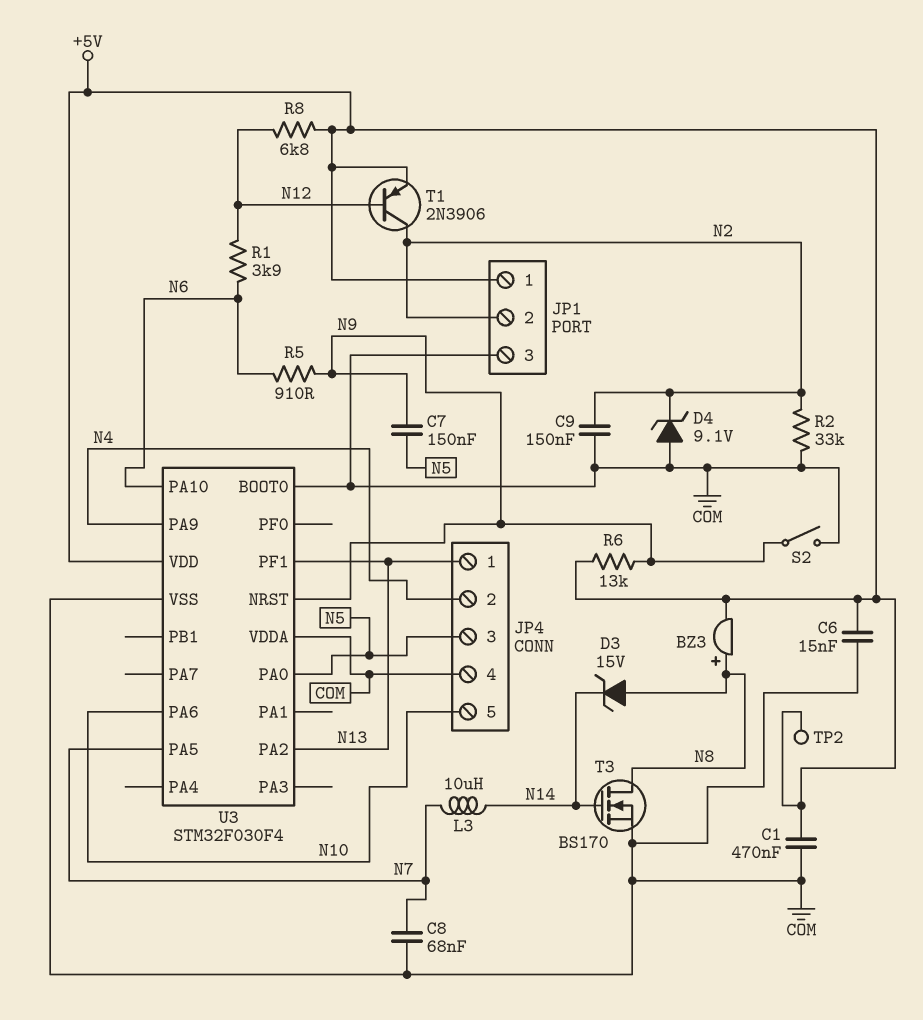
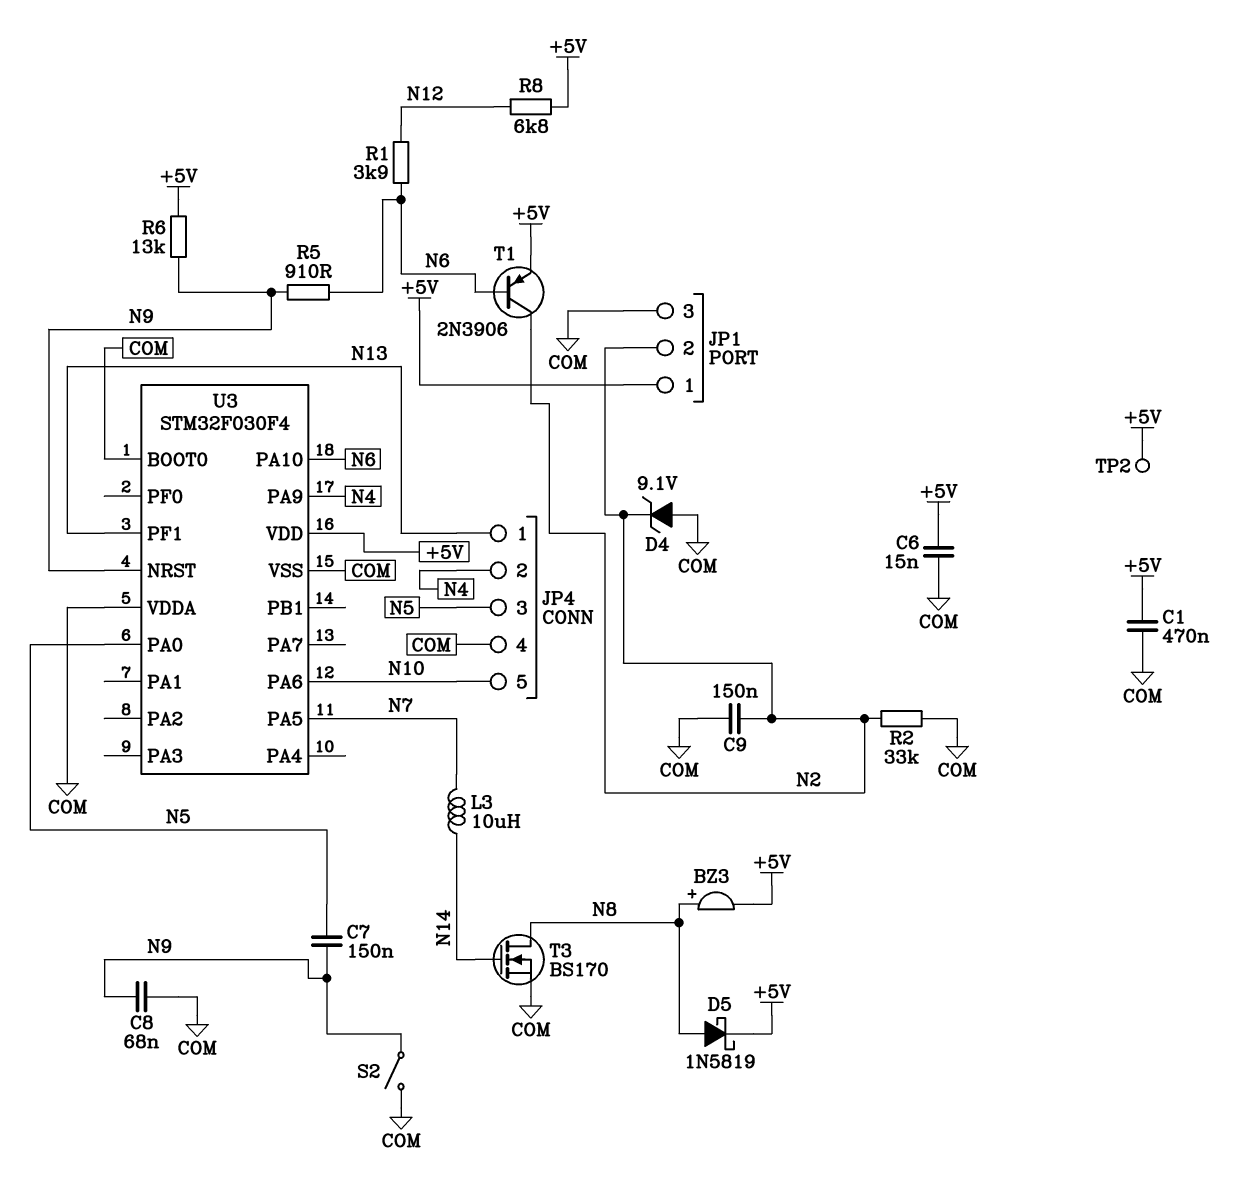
C8: 68nF (COM, N7) -> 68nF (COM, N9)
D3: zener 15V (A N8, K N14) -> none
D5: none -> schottky 1N5819 (A N8, K +5V)
T1: PNP 2N3906 (B N12, C N2, E +5V) -> PNP 2N3906 (B N6, C N2, E +5V)
U3 pin PA2: N13 -> none

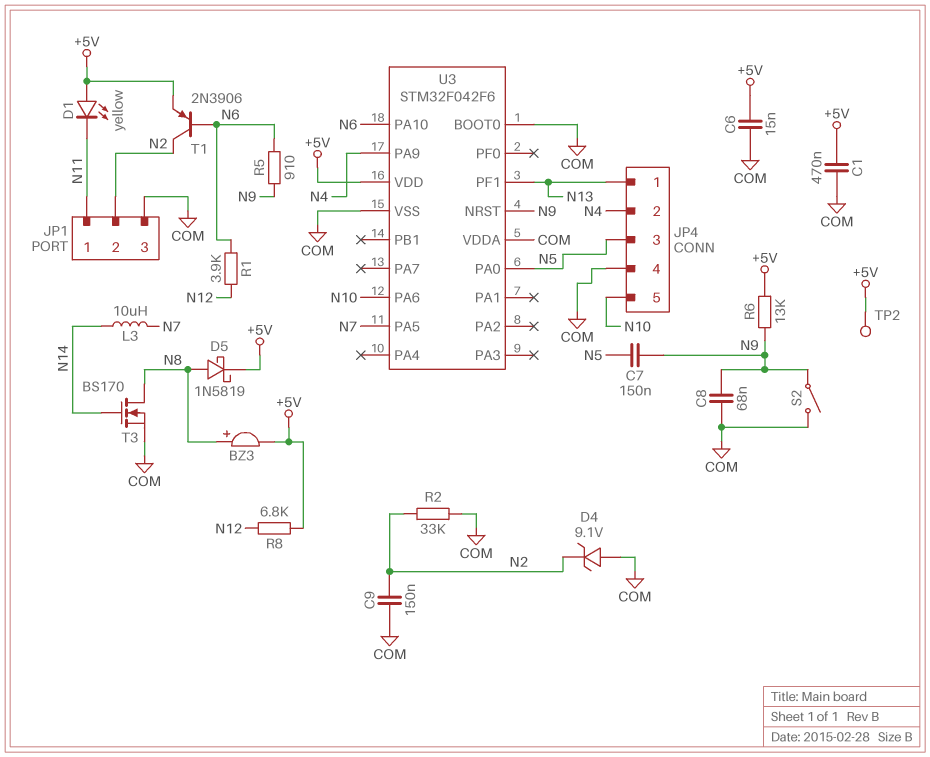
D1: none -> LED yellow (A +5V, K N11)
JP1 pin 1: +5V -> N11
U3: STM32F030F4 -> STM32F042F6

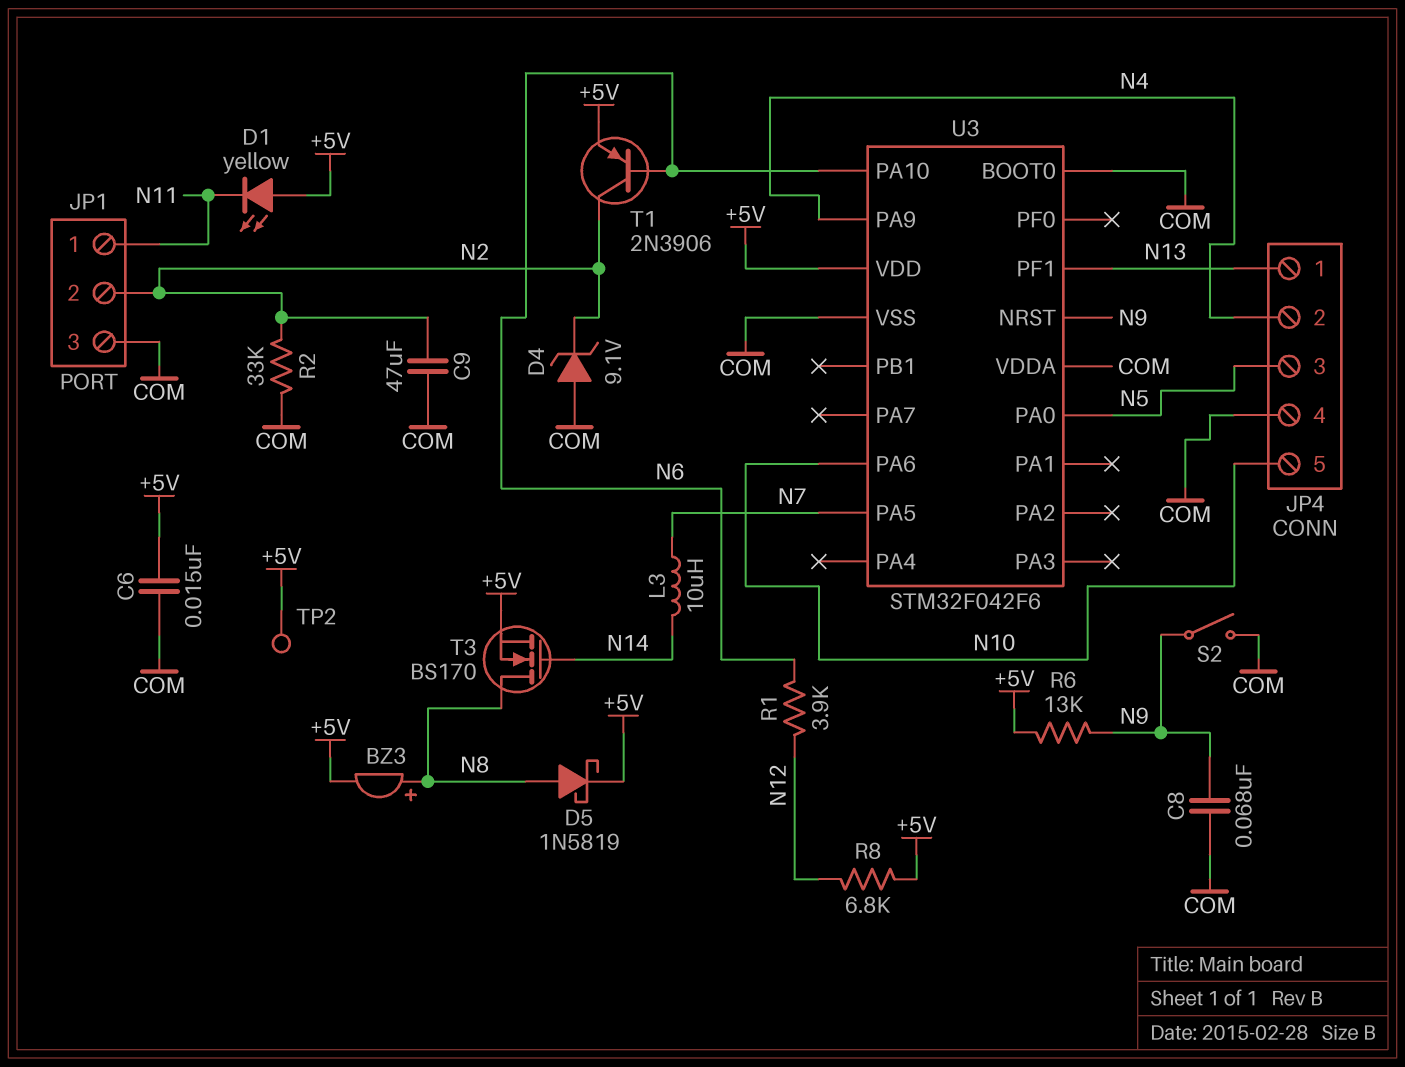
C1: 470nF (+5V, COM) -> none
C7: 150nF (N5, N9) -> none
C9: 150nF (COM, N2) -> 47uF (COM, N2)
R5: 910 (N6, N9) -> none
T3: NMOS BS170 (G N14, D N8, S COM) -> NMOS BS170 (G N14, D N8, S +5V)

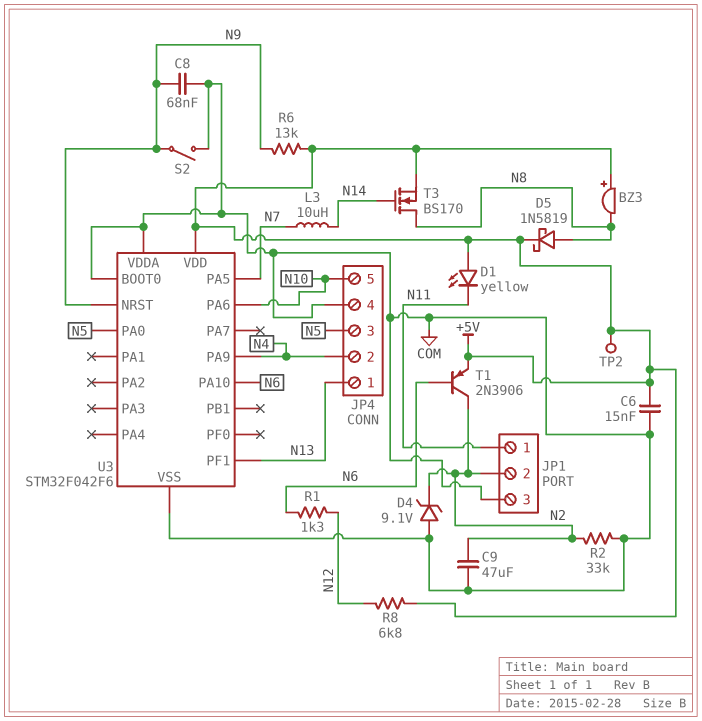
BZ3: buzzer (plus N8, minus +5V) -> buzzer (plus +5V, minus N8)
R1: 3.9k (N6, N12) -> 1.3k (N6, N12)

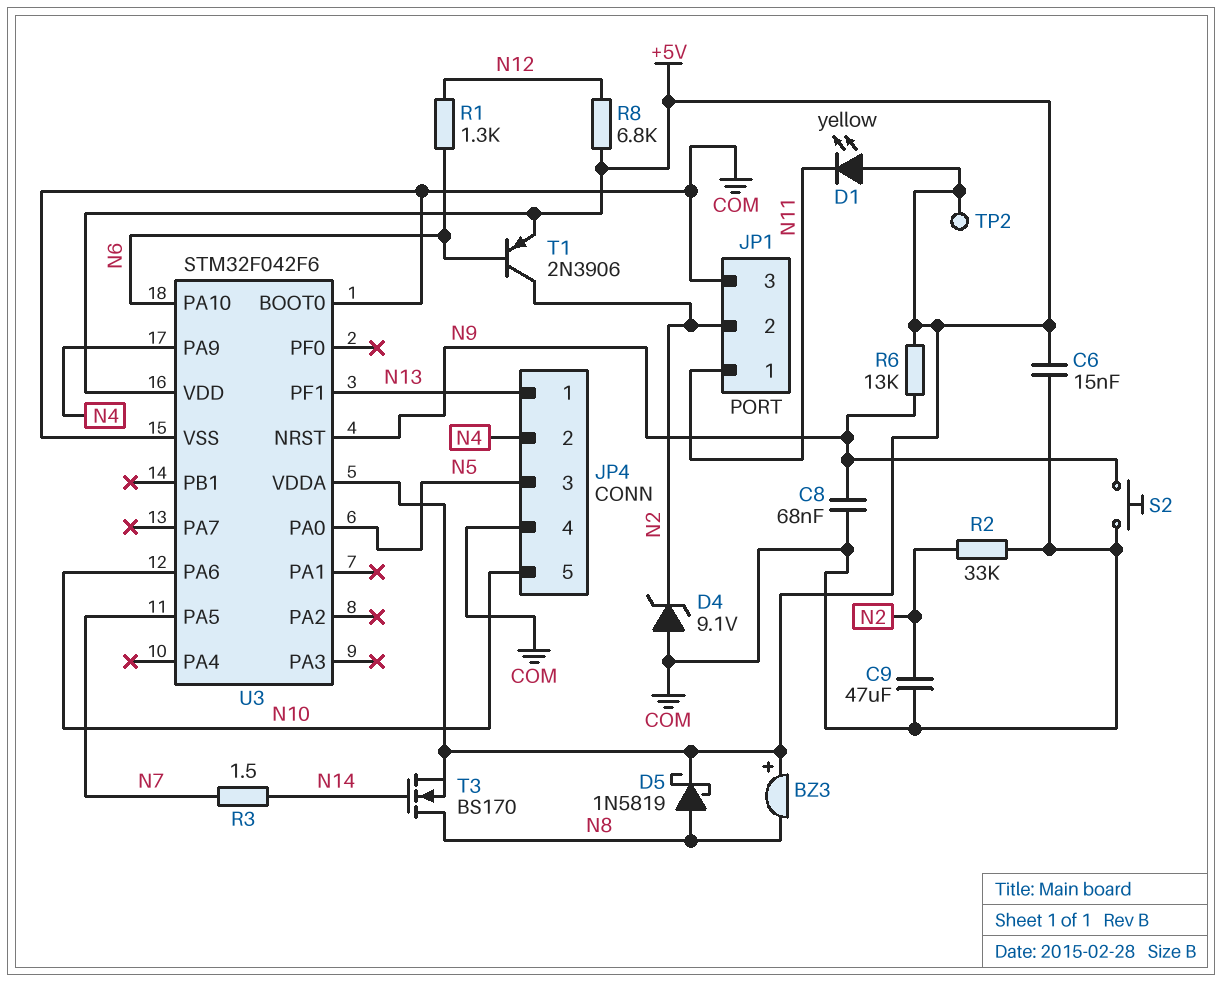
L3: 10uH (N7, N14) -> none
R3: none -> 1.5 (N7, N14)
S2: switch (COM, N9) -> button (COM, N9)
U3 pin VDDA: COM -> +5V

